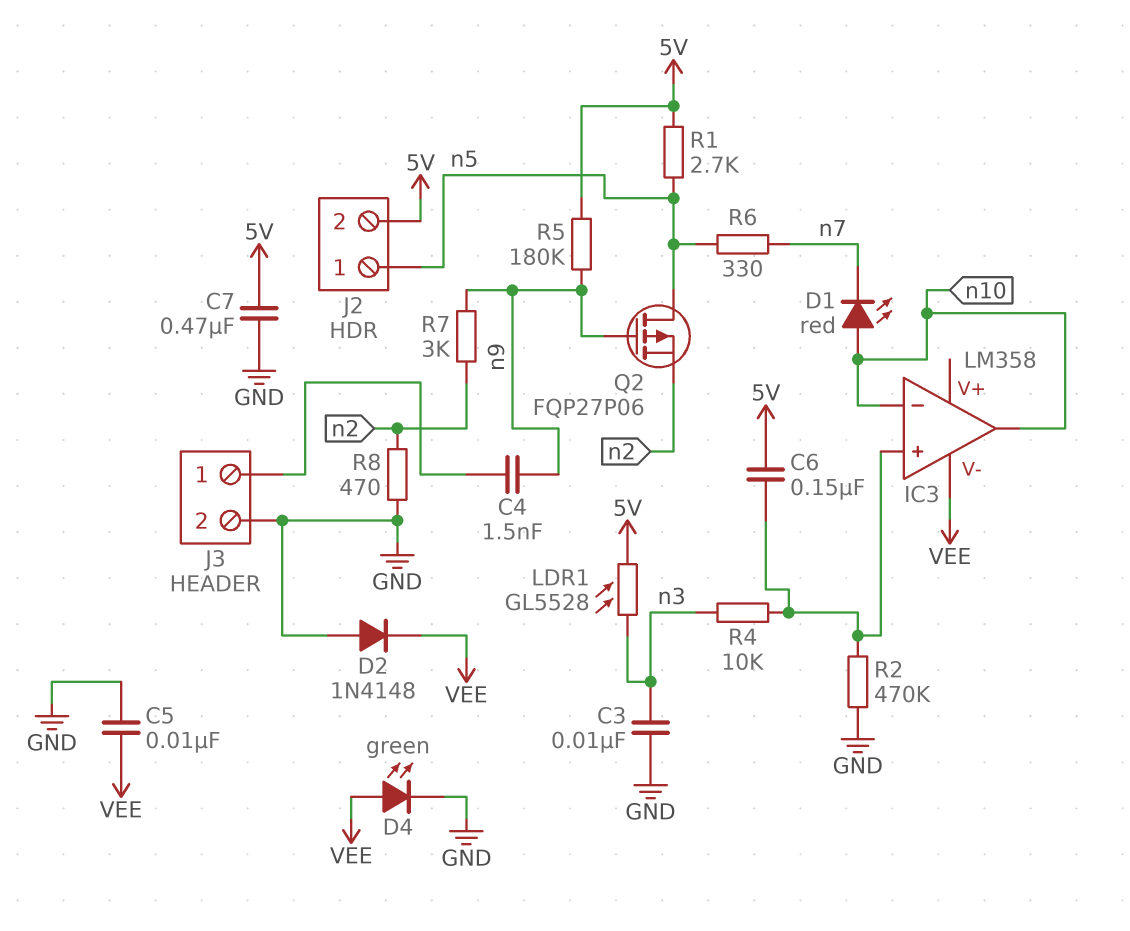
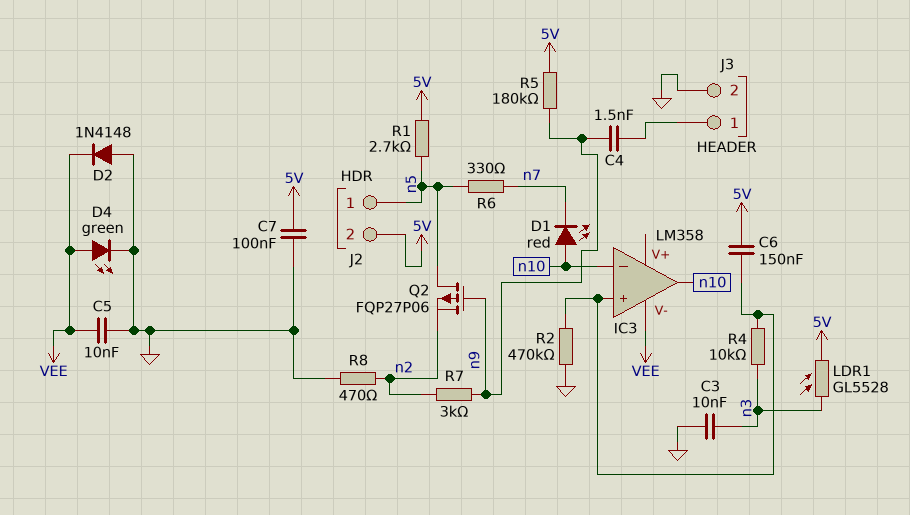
C7: 470nF (5V, GND) -> 100nF (5V, GND)

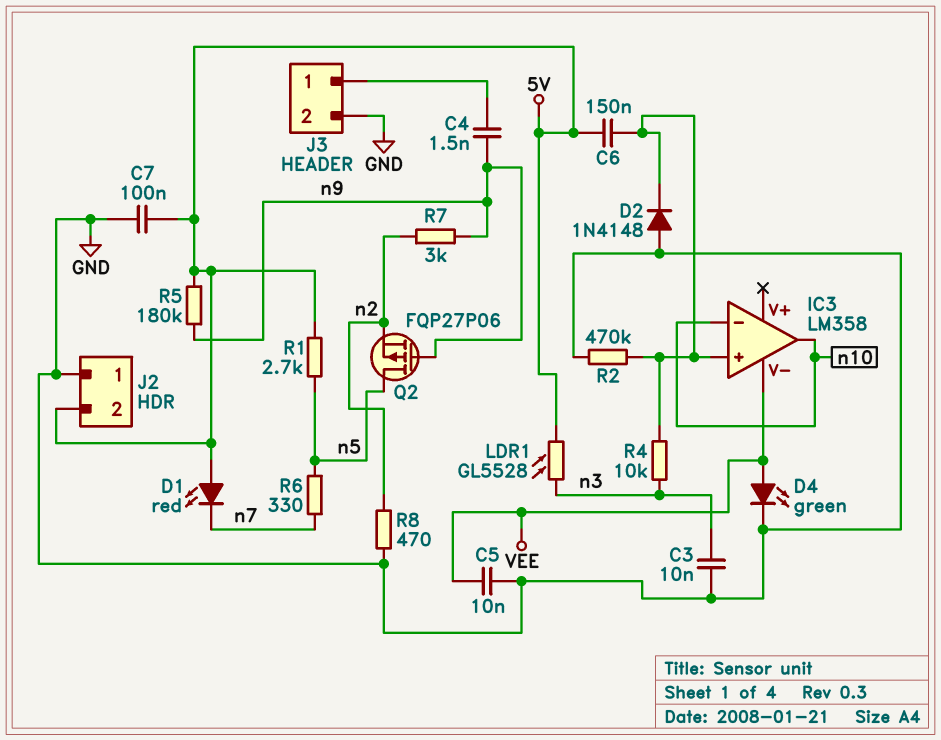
D1: LED red (A n10, K n7) -> LED red (A 5V, K n7)
D2: diode 1N4148 (A GND, K VEE) -> diode 1N4148 (A GND, K IC3/in+)
J2 pin 1: n5 -> GND

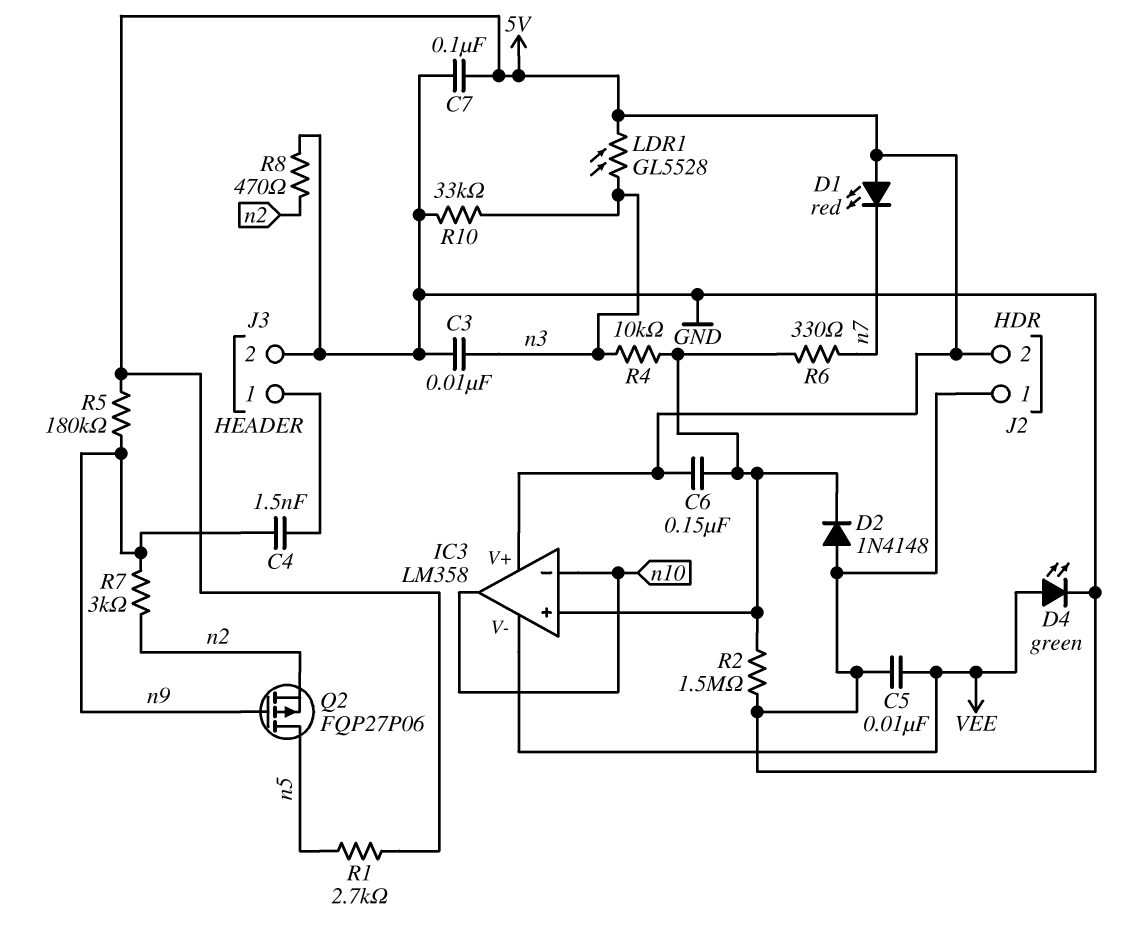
IC3 pin V+: none -> 5V
R2: 470k (GND, IC3/in+) -> 1.5M (GND, IC3/in+)
R6: 330 (n5, n7) -> 330 (IC3/in+, n7)
R10: none -> 33k (GND, n3)

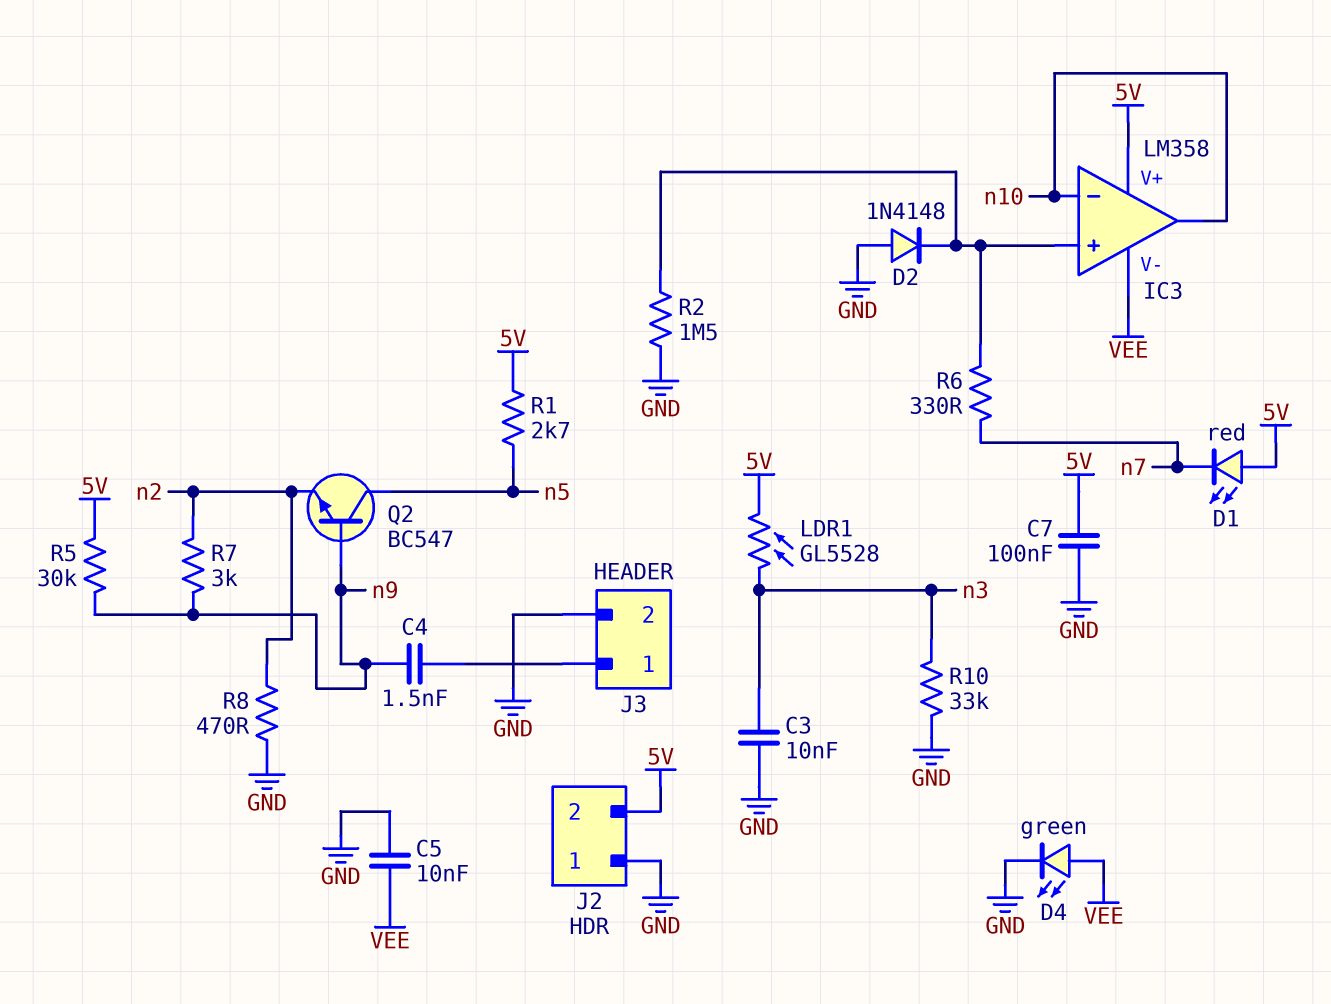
C6: 150nF (5V, IC3/in+) -> none
Q2: PMOS FQP27P06 (G n9, D n5, S n2) -> NPN BC547 (B n9, C n5, E n2)
R4: 10k (IC3/in+, n3) -> none
R5: 180k (5V, n9) -> 30k (5V, n9)

